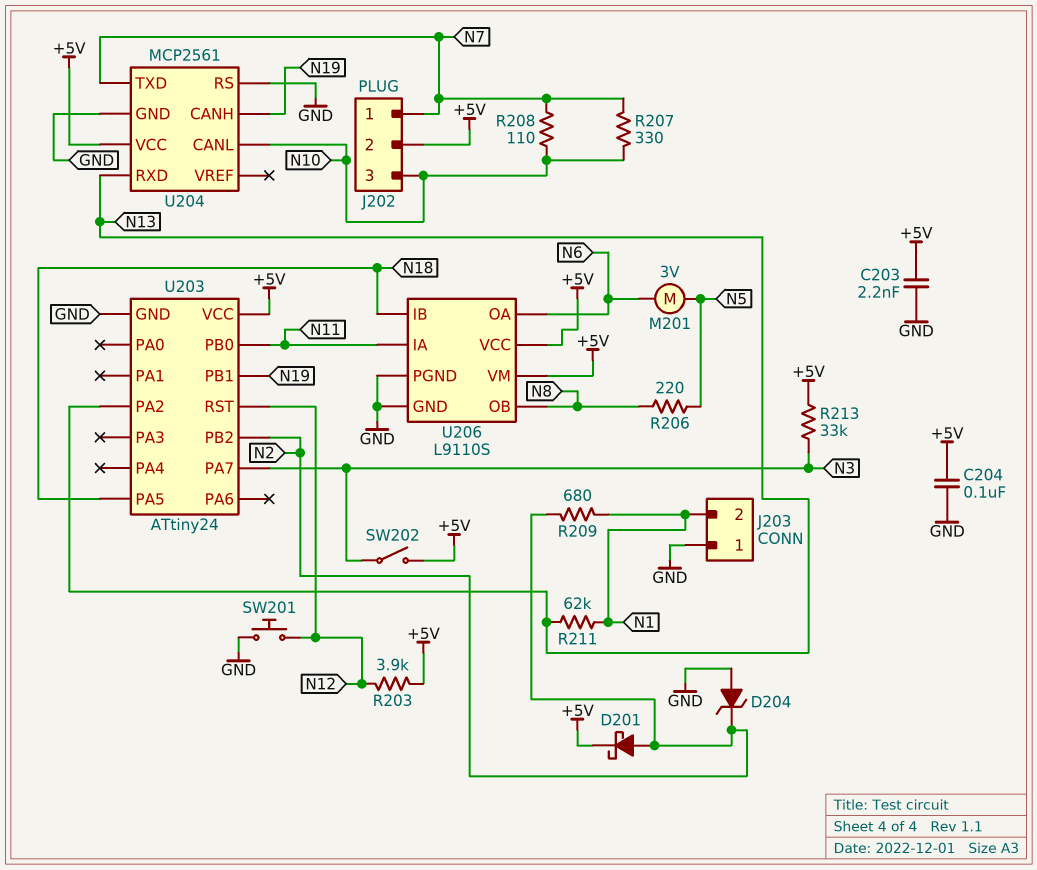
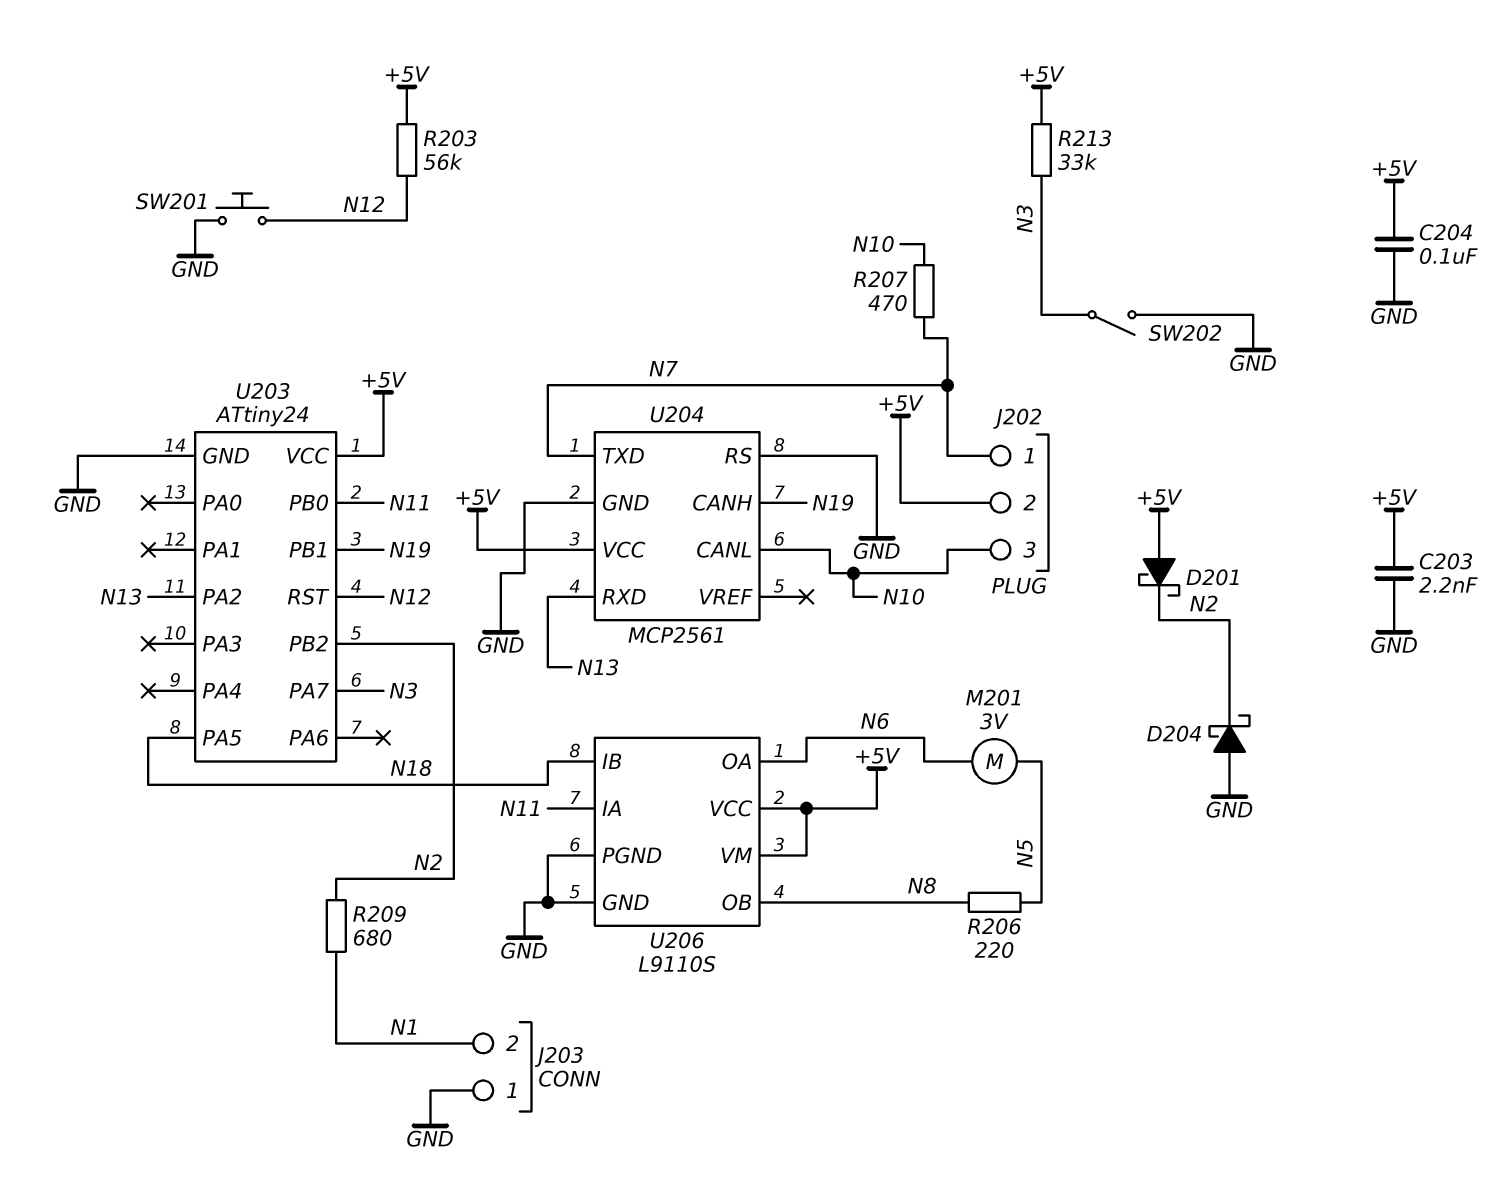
D201: schottky (A N2, K +5V) -> schottky (A +5V, K N2)
D204: zener (A GND, K N2) -> schottky (A GND, K N2)
R203: 3.9k (+5V, N12) -> 56k (+5V, N12)
R207: 330 (N7, N10) -> 470 (N7, N10)
R208: 110 (N7, N10) -> none
R211: 62k (N1, N13) -> none
SW202: switch (+5V, N3) -> switch (GND, N3)

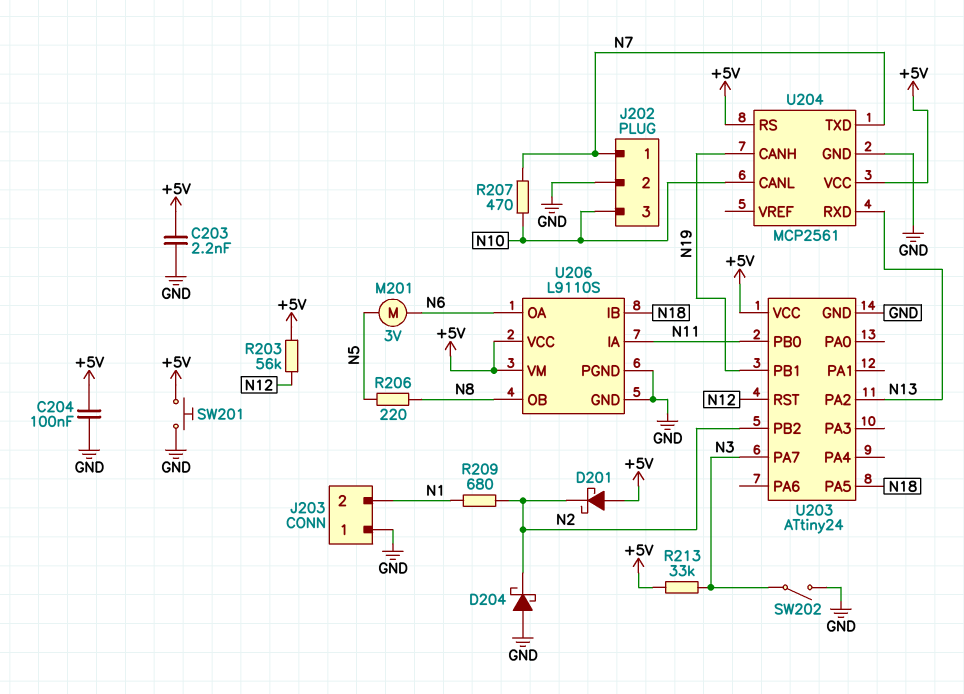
J202 pin 2: +5V -> GND
SW201: button (GND, N12) -> button (+5V, GND)
U204 pin RS: GND -> +5V

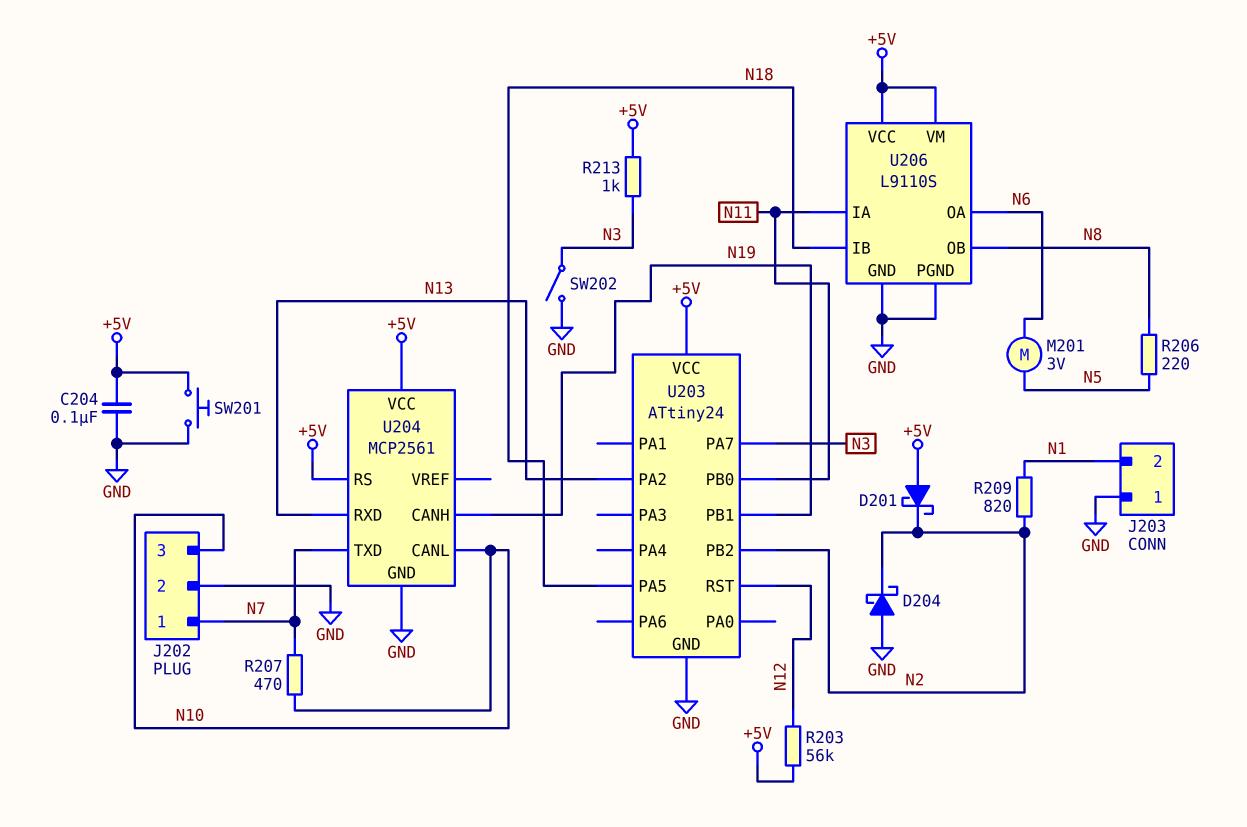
C203: 2.2nF (+5V, GND) -> none
R209: 680 (N1, N2) -> 820 (N1, N2)
R213: 33k (+5V, N3) -> 1k (+5V, N3)

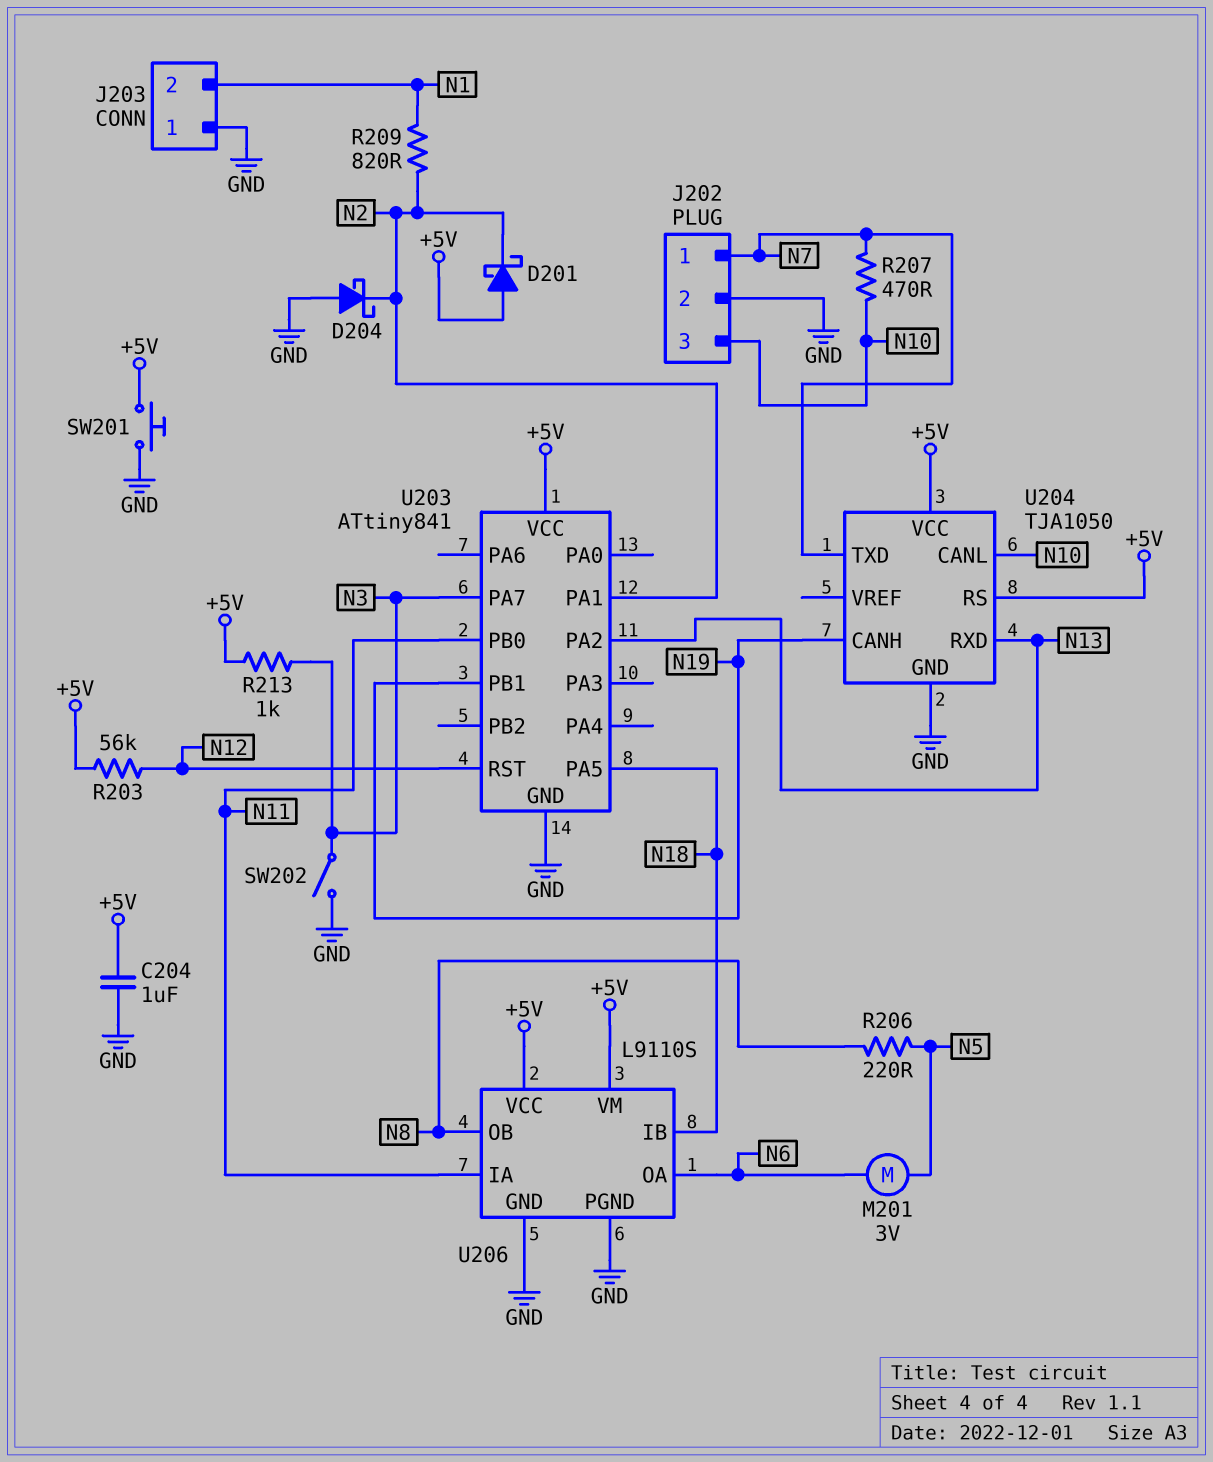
C204: 100nF (+5V, GND) -> 1uF (+5V, GND)
U203: ATtiny24 -> ATtiny841
U203 pin PA1: none -> N2
U203 pin PB2: N2 -> none
U204: MCP2561 -> TJA1050

